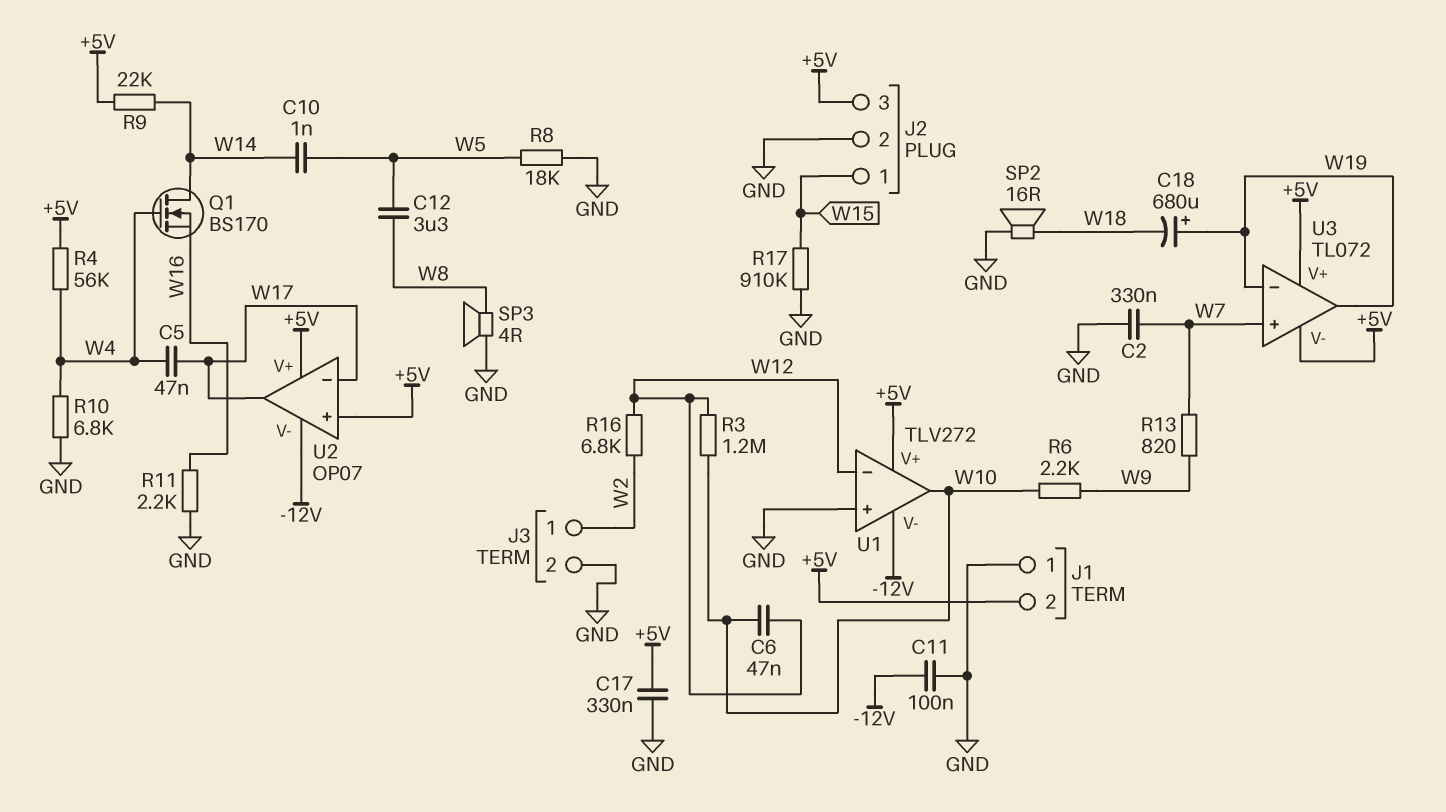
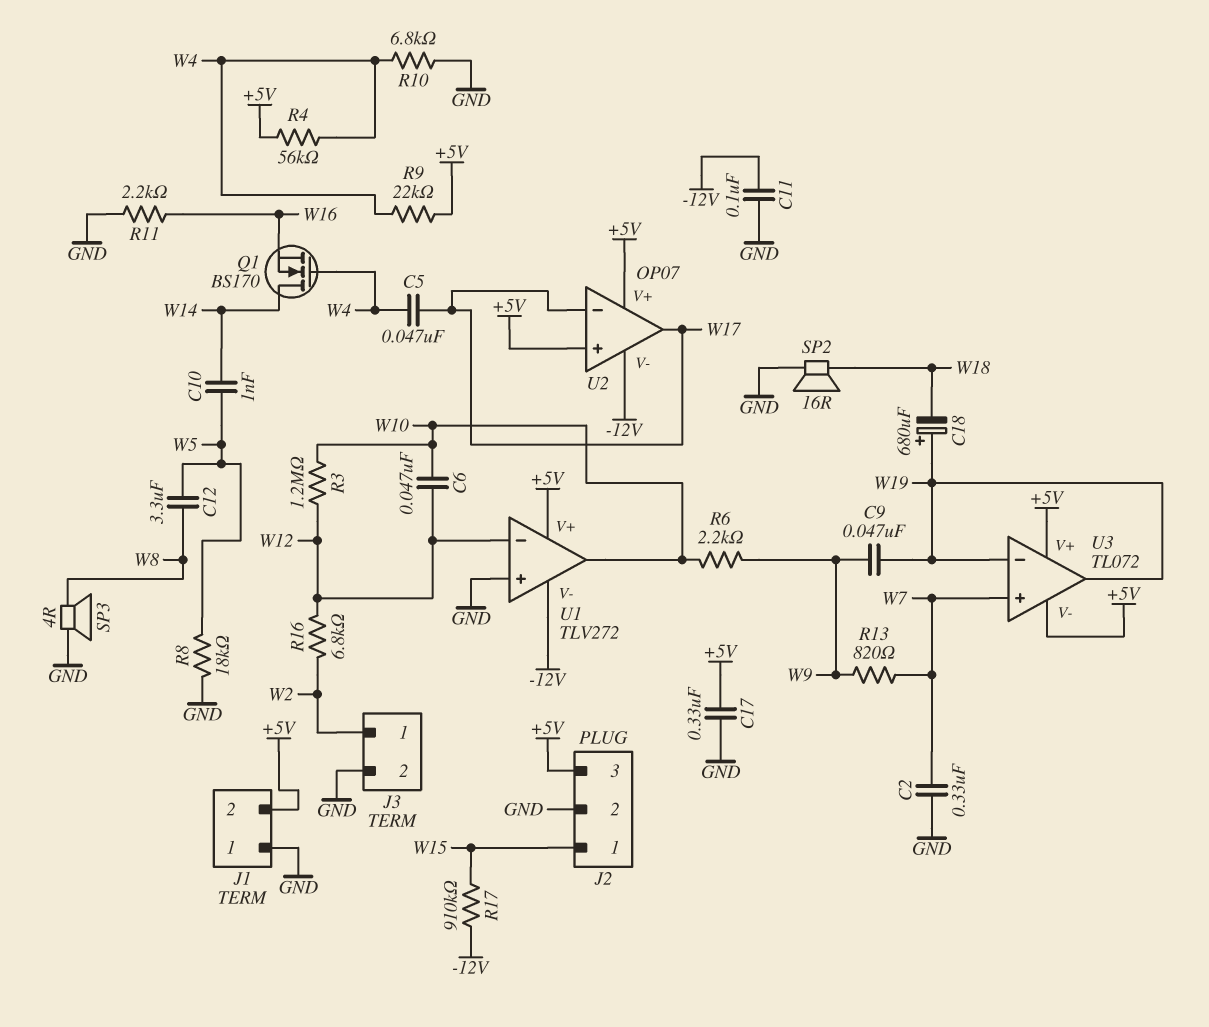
C9: none -> 47nF (W9, W19)
R9: 22k (+5V, W14) -> 22k (+5V, W4)
R17: 910k (GND, W15) -> 910k (-12V, W15)

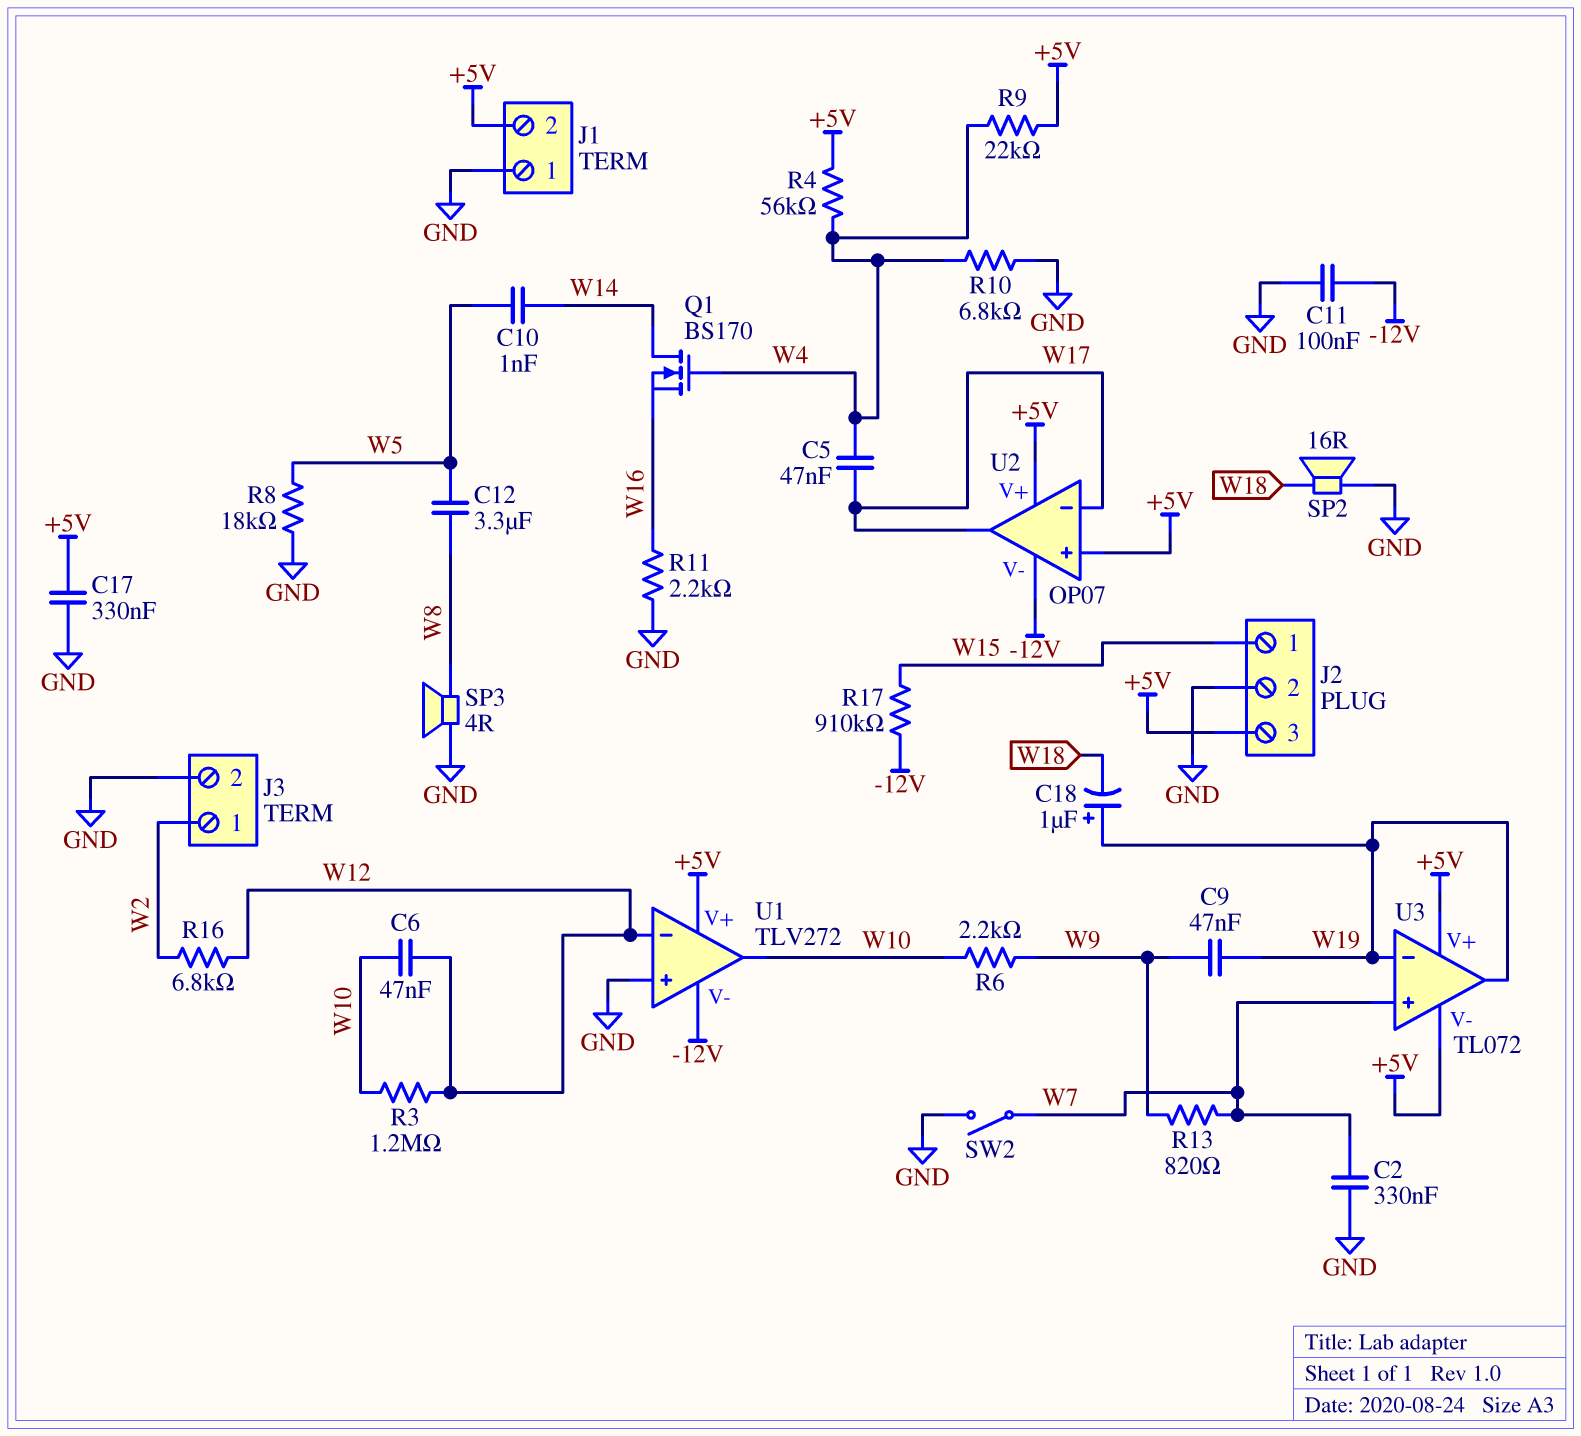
C18: 680uF (plus W19, minus W18) -> 1uF (plus W19, minus W18)
SW2: none -> switch (GND, W7)

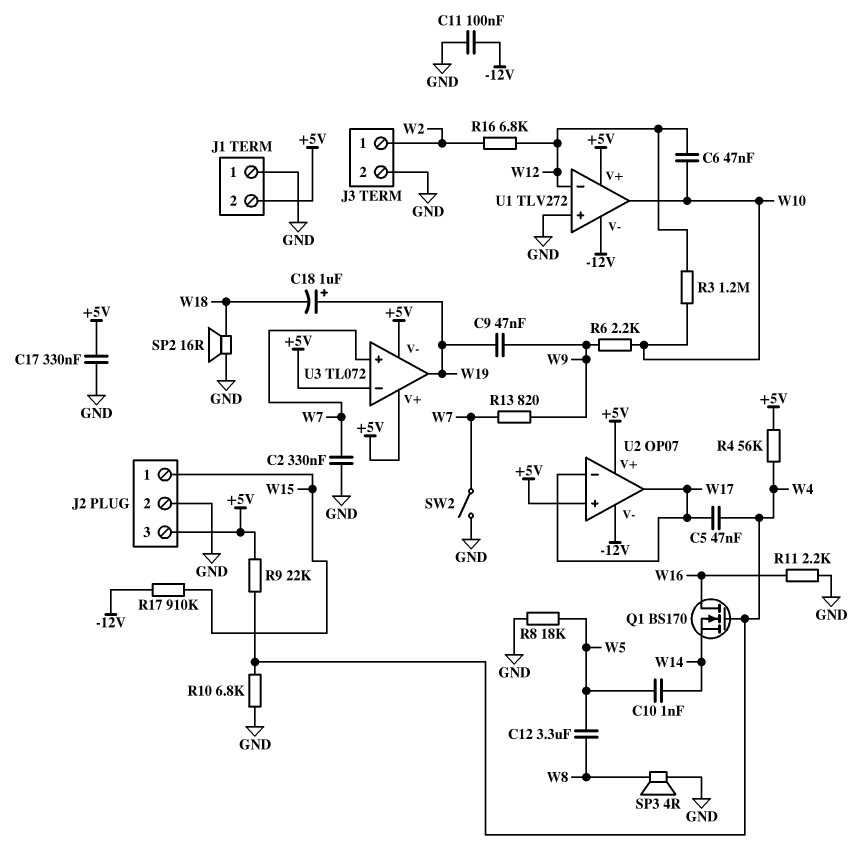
Q1: NMOS BS170 (G W4, D W14, S W16) -> NMOS BS170 (G W4, D W16, S W14)
U3 pin in-: W19 -> +5V

